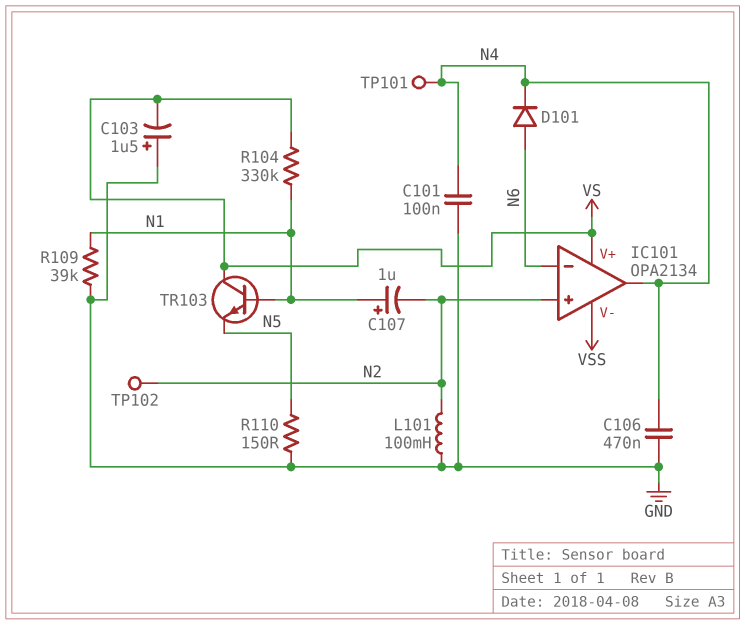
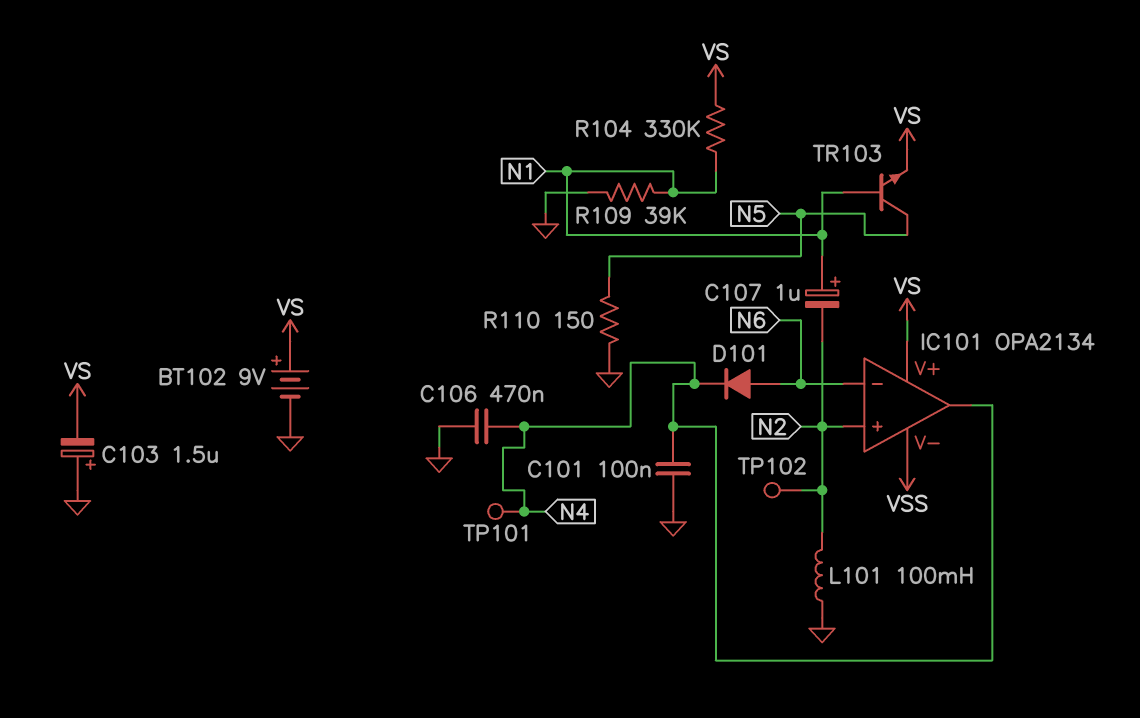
BT102: none -> 9V (plus VS, minus GND)
TR103: NPN (B N1, C VS, E N5) -> NPN (B N1, C N5, E VS)

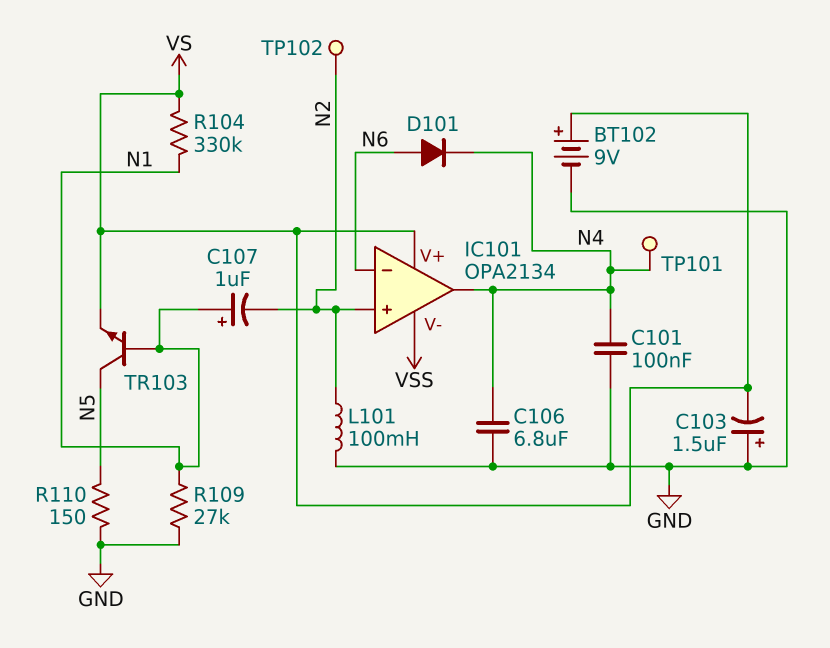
C106: 470nF (GND, N4) -> 6.8uF (GND, N4)
R109: 39k (GND, N1) -> 27k (GND, N1)

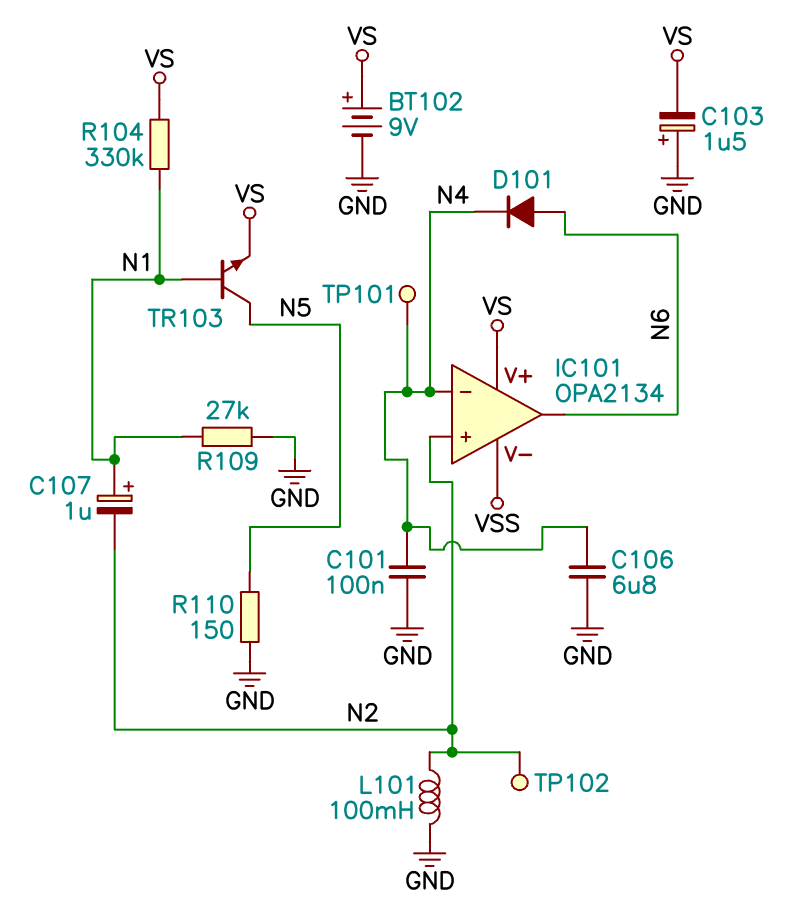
IC101 pin in-: N6 -> N4
IC101 pin out: N4 -> N6

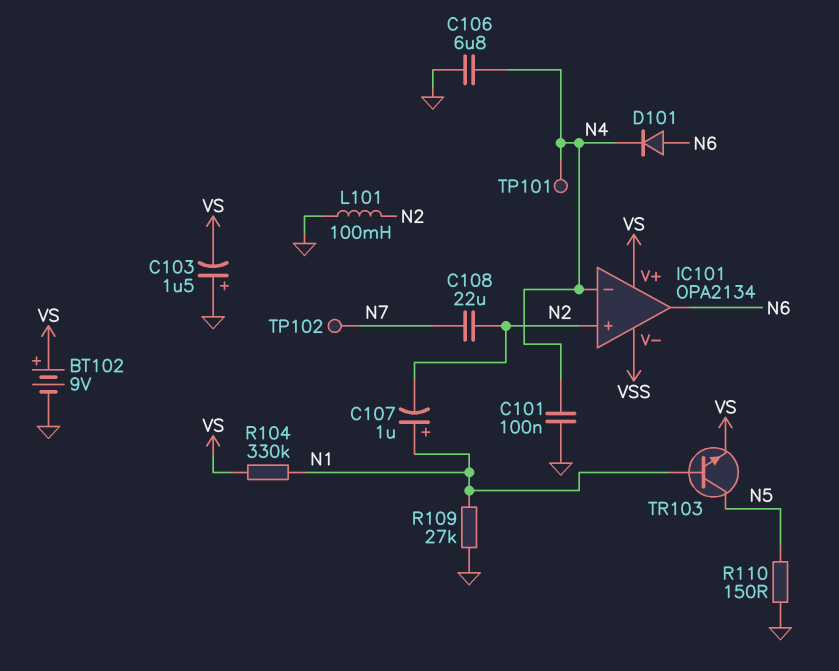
C108: none -> 22uF (N2, N7)
TP102: test point (N2) -> test point (N7)

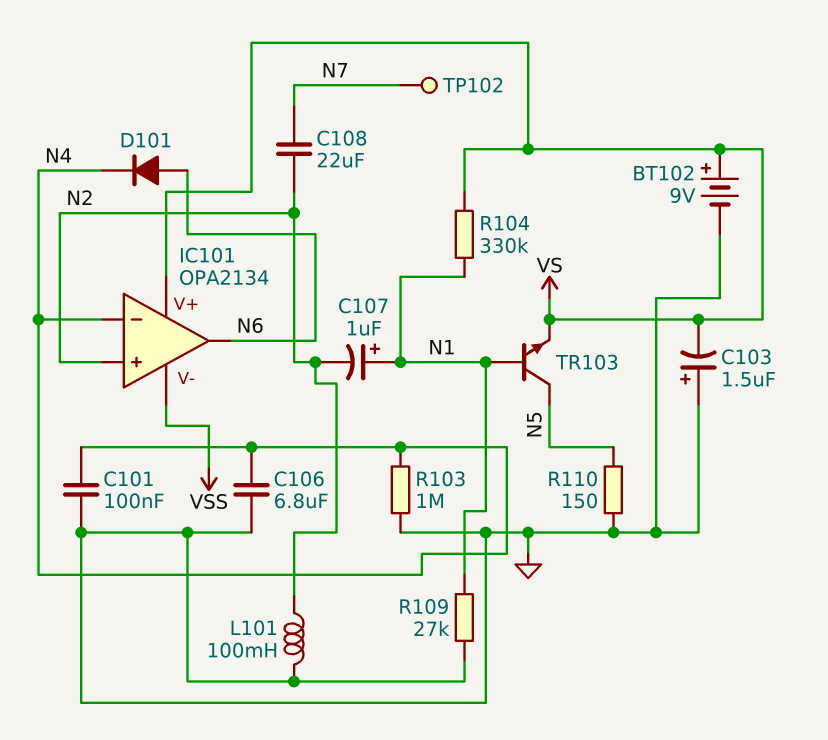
R103: none -> 1M (GND, N4)
TP101: test point (N4) -> none

